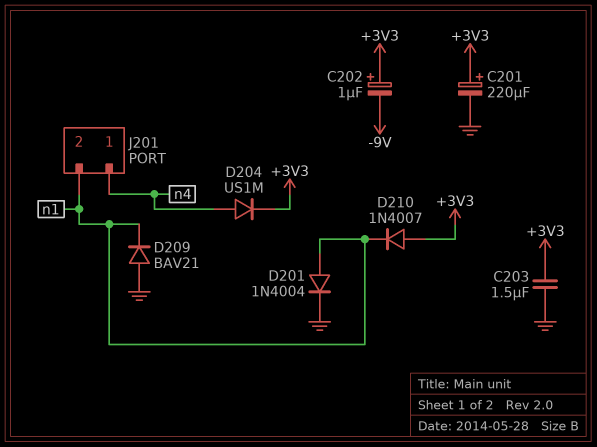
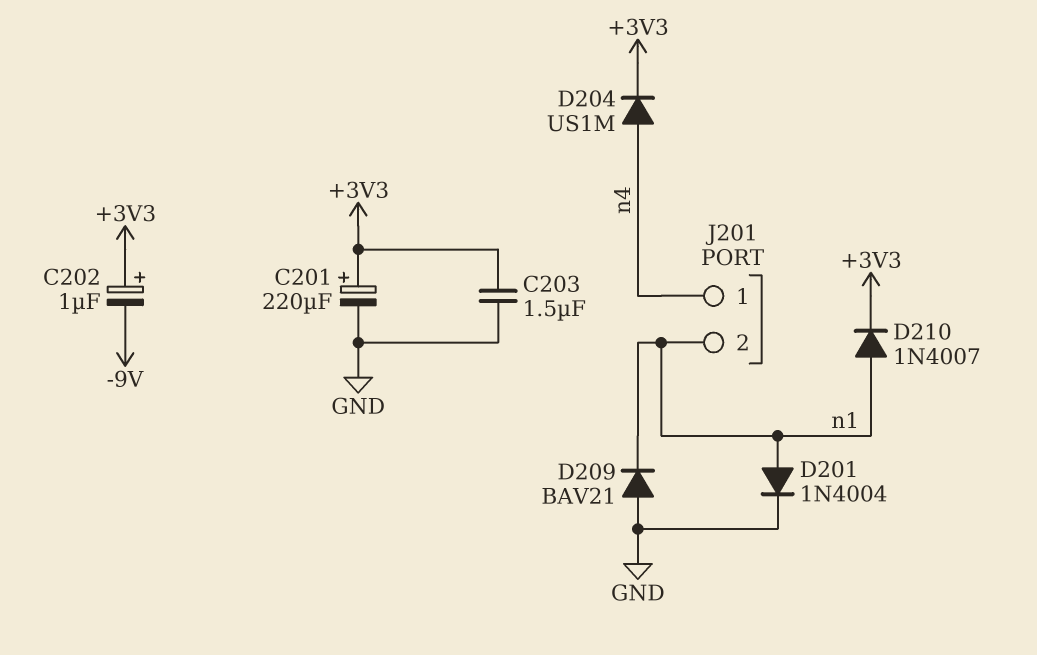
D210: diode 1N4007 (A +3V3, K n1) -> diode 1N4007 (A n1, K +3V3)

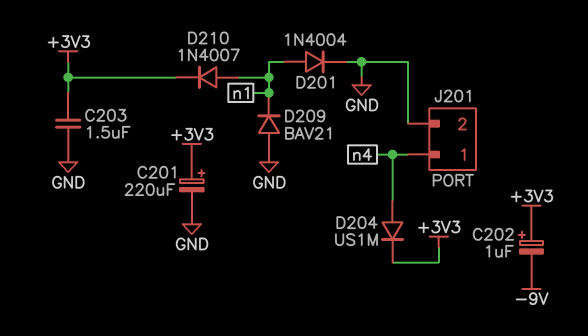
J201 pin 2: n1 -> GND

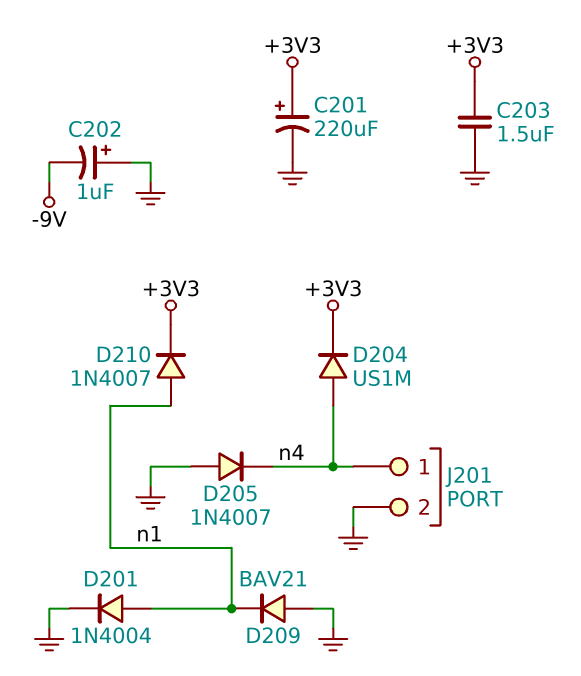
C202: 1uF (plus +3V3, minus -9V) -> 1uF (plus GND, minus -9V)
D205: none -> diode 1N4007 (A GND, K n4)

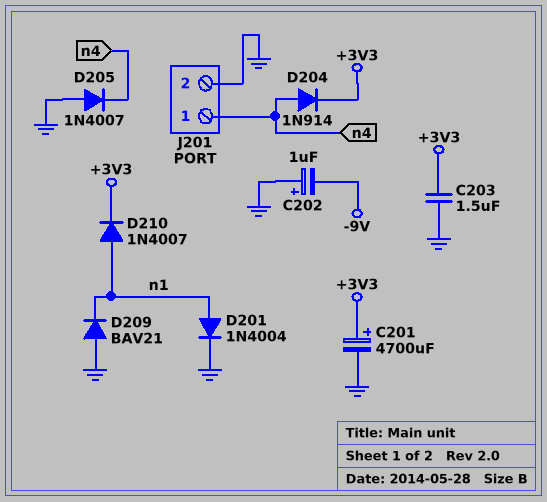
C201: 220uF (plus +3V3, minus GND) -> 4700uF (plus +3V3, minus GND)
D204: diode US1M (A n4, K +3V3) -> diode 1N914 (A n4, K +3V3)

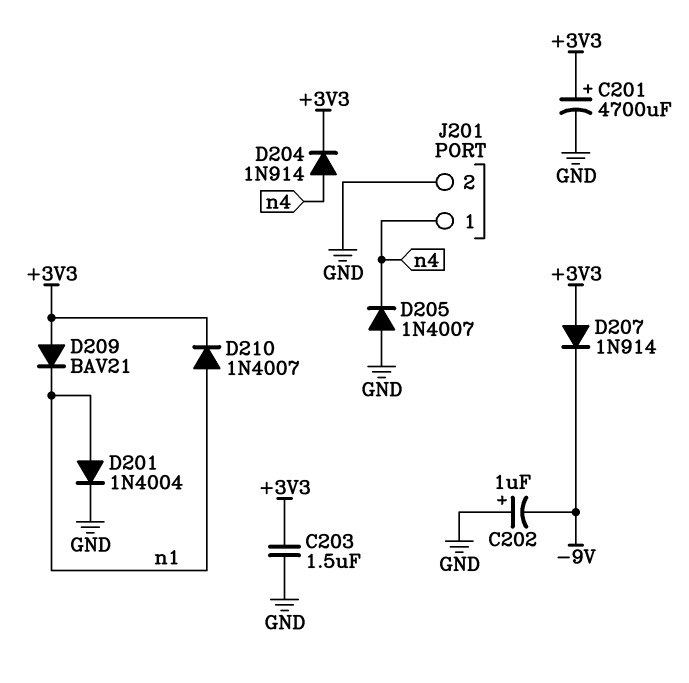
D207: none -> diode 1N914 (A +3V3, K -9V)
D209: diode BAV21 (A GND, K n1) -> diode BAV21 (A +3V3, K n1)

